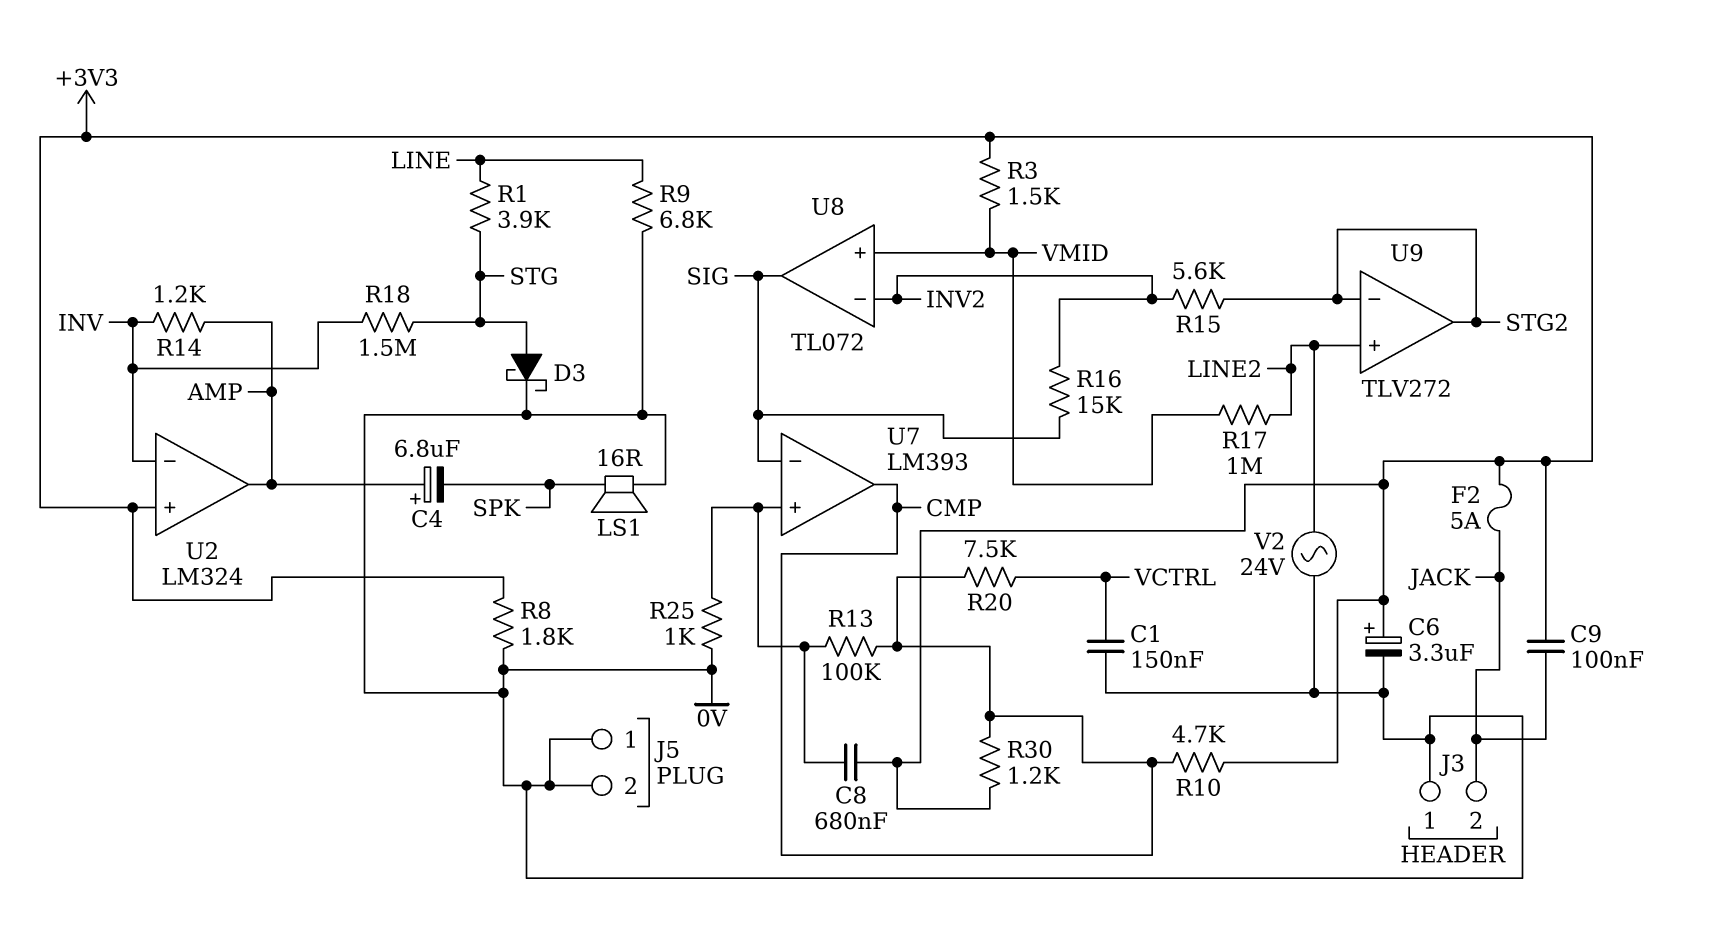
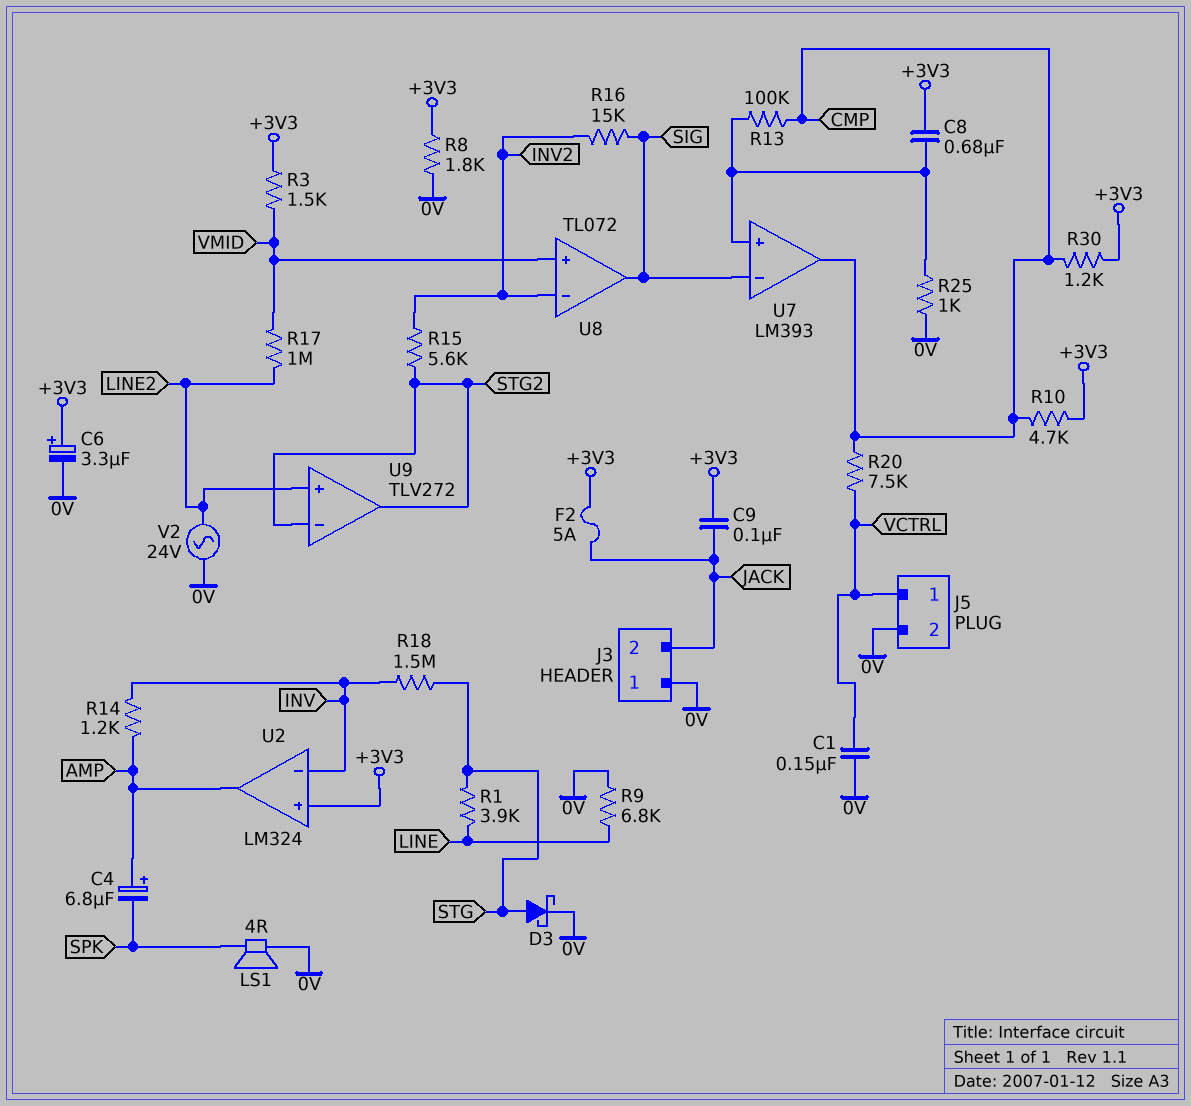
J5 pin 1: 0V -> VCTRL
LS1: speaker 16R (0V, SPK) -> speaker 4R (0V, SPK)

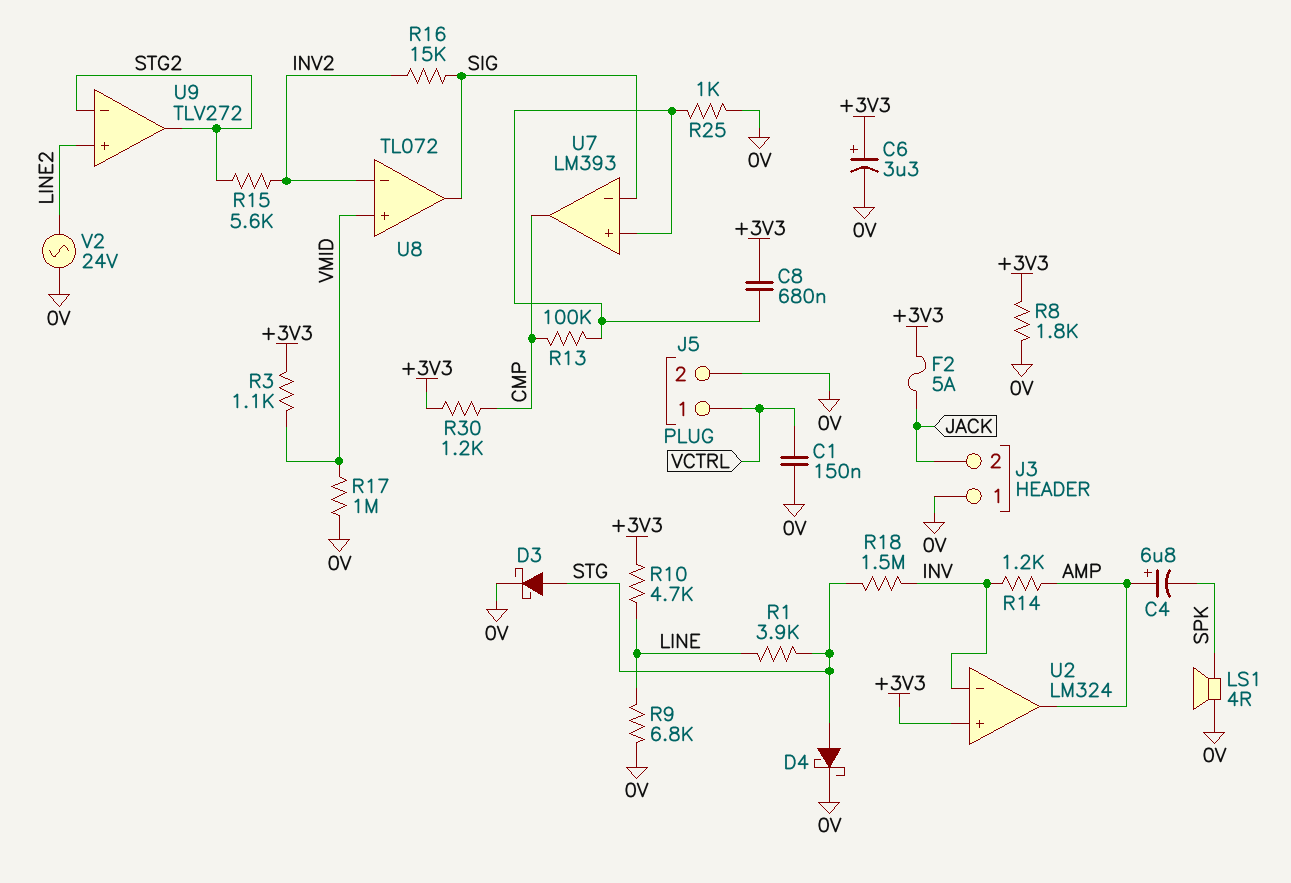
C9: 100nF (+3V3, JACK) -> none
D4: none -> schottky (A STG, K 0V)
R3: 1.5k (+3V3, VMID) -> 1.1k (+3V3, VMID)
R10: 4.7k (+3V3, CMP) -> 4.7k (+3V3, LINE)
R17: 1M (LINE2, VMID) -> 1M (0V, VMID)
R20: 7.5k (CMP, VCTRL) -> none

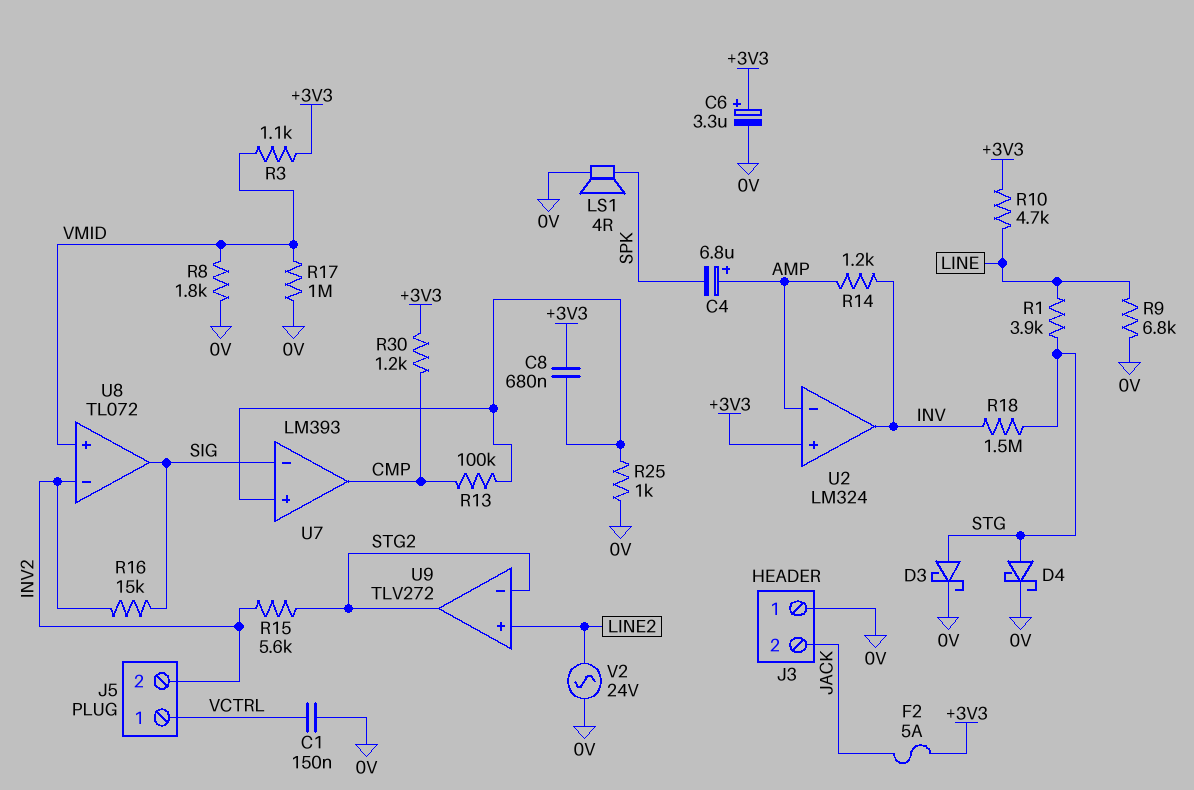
J5 pin 2: 0V -> INV2
R8: 1.8k (+3V3, 0V) -> 1.8k (0V, VMID)
U2 pin in-: INV -> AMP
U2 pin out: AMP -> INV

